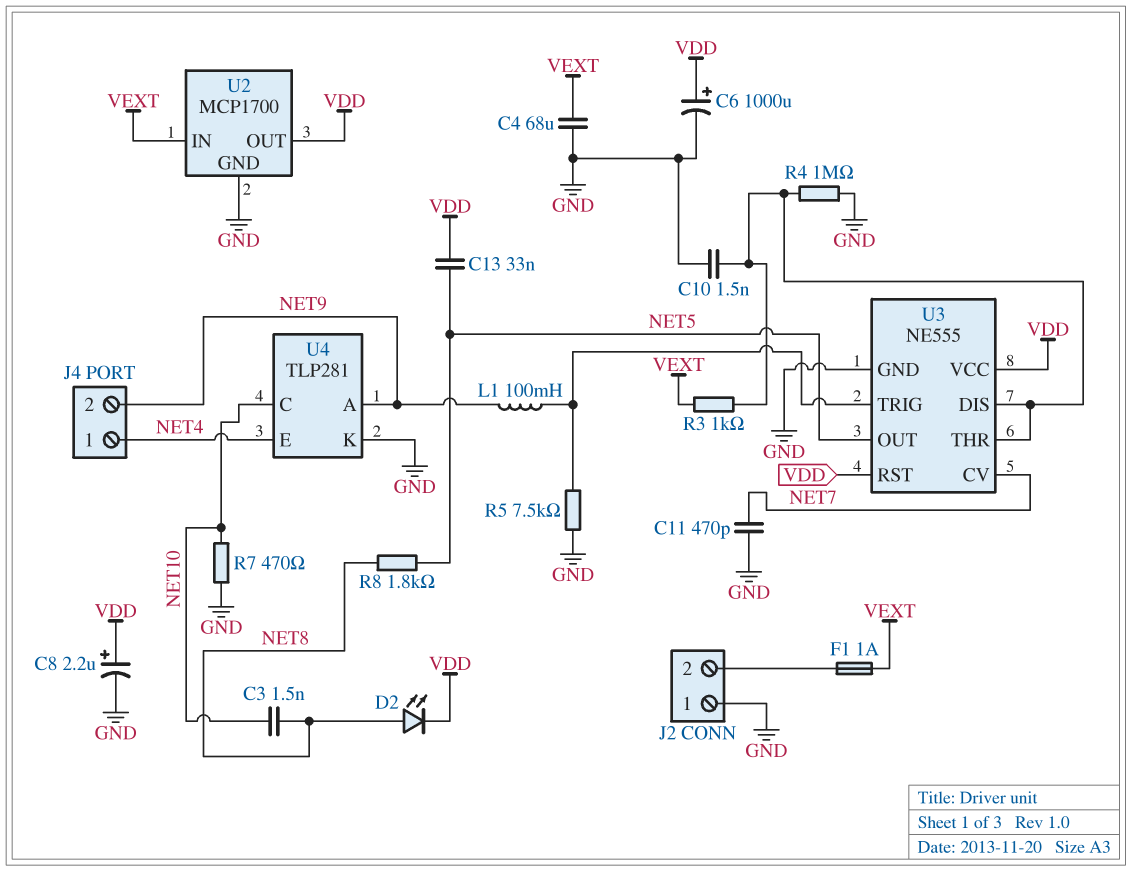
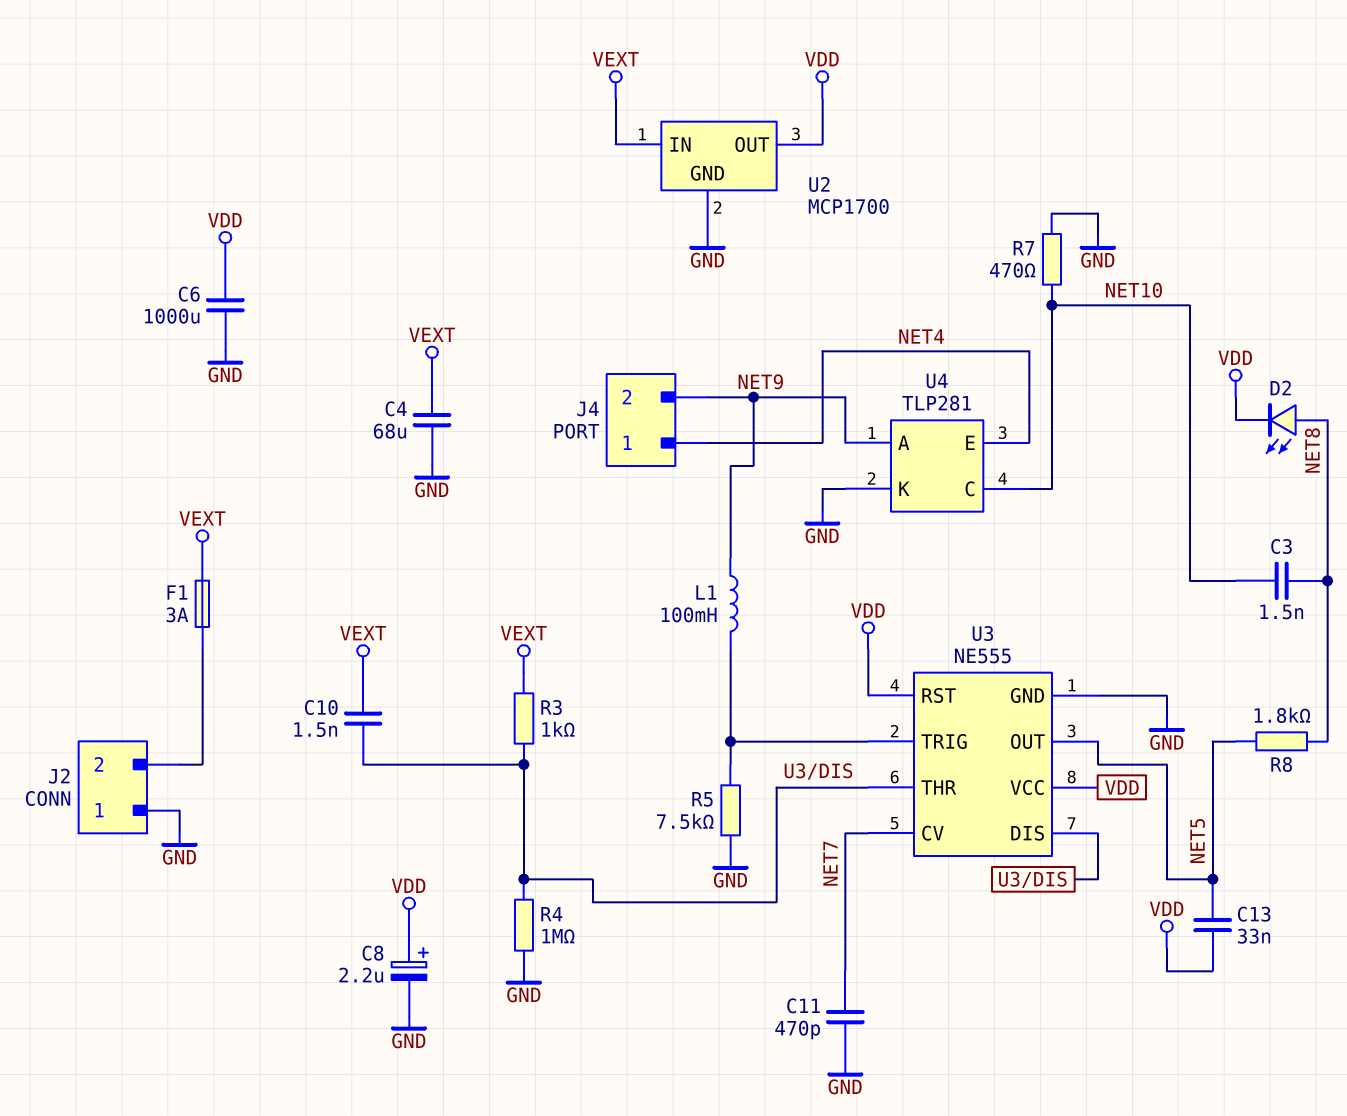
C6: 1000uF (plus VDD, minus GND) -> 1000uF (GND, VDD)
C10: 1.5nF (GND, U3/DIS) -> 1.5nF (U3/DIS, VEXT)
F1: 1A (J2/2, VEXT) -> 3A (J2/2, VEXT)

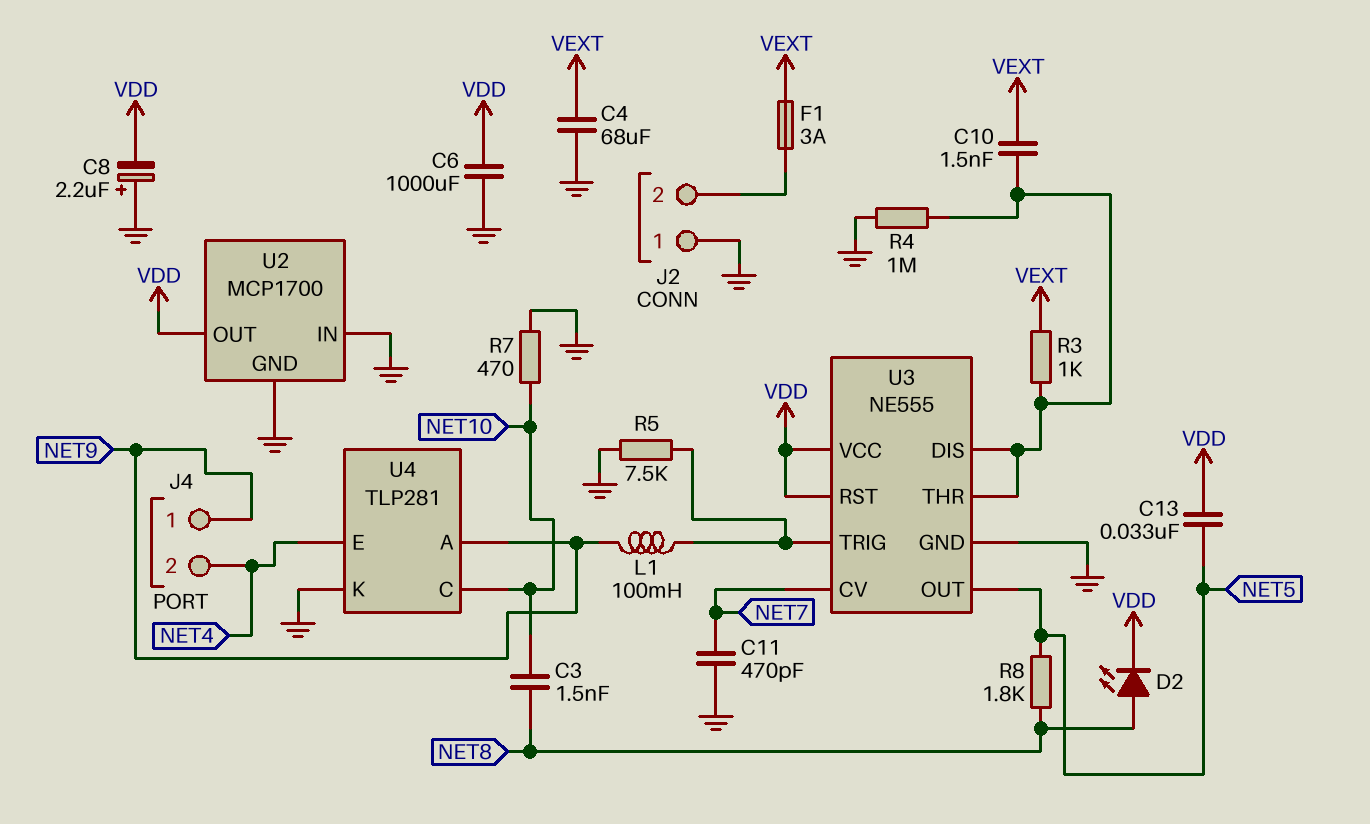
C8: 2.2uF (plus VDD, minus GND) -> 2.2uF (plus GND, minus VDD)
J4 pin 1: NET4 -> NET9
J4 pin 2: NET9 -> NET4
U2 pin IN: VEXT -> GND

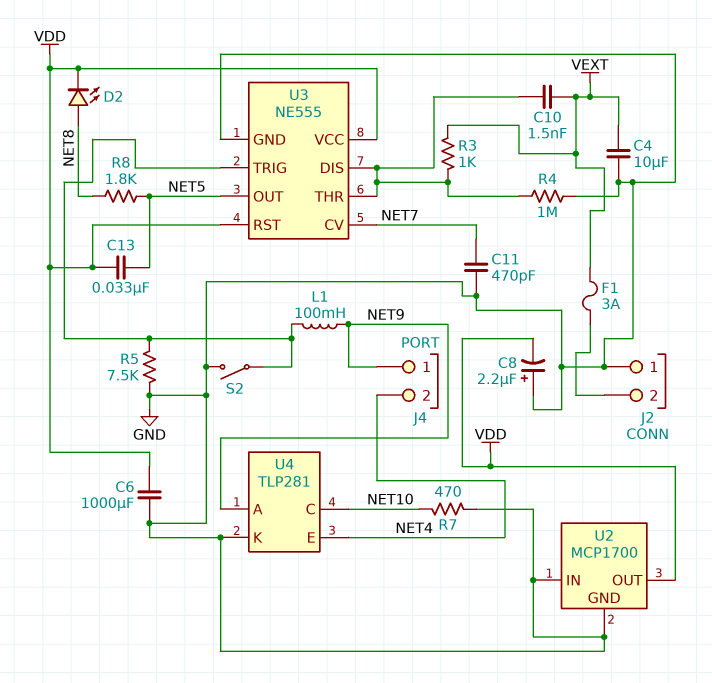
C3: 1.5nF (NET8, NET10) -> none
C4: 68uF (GND, VEXT) -> 10uF (GND, VEXT)
S2: none -> switch (GND, U3/TRIG)

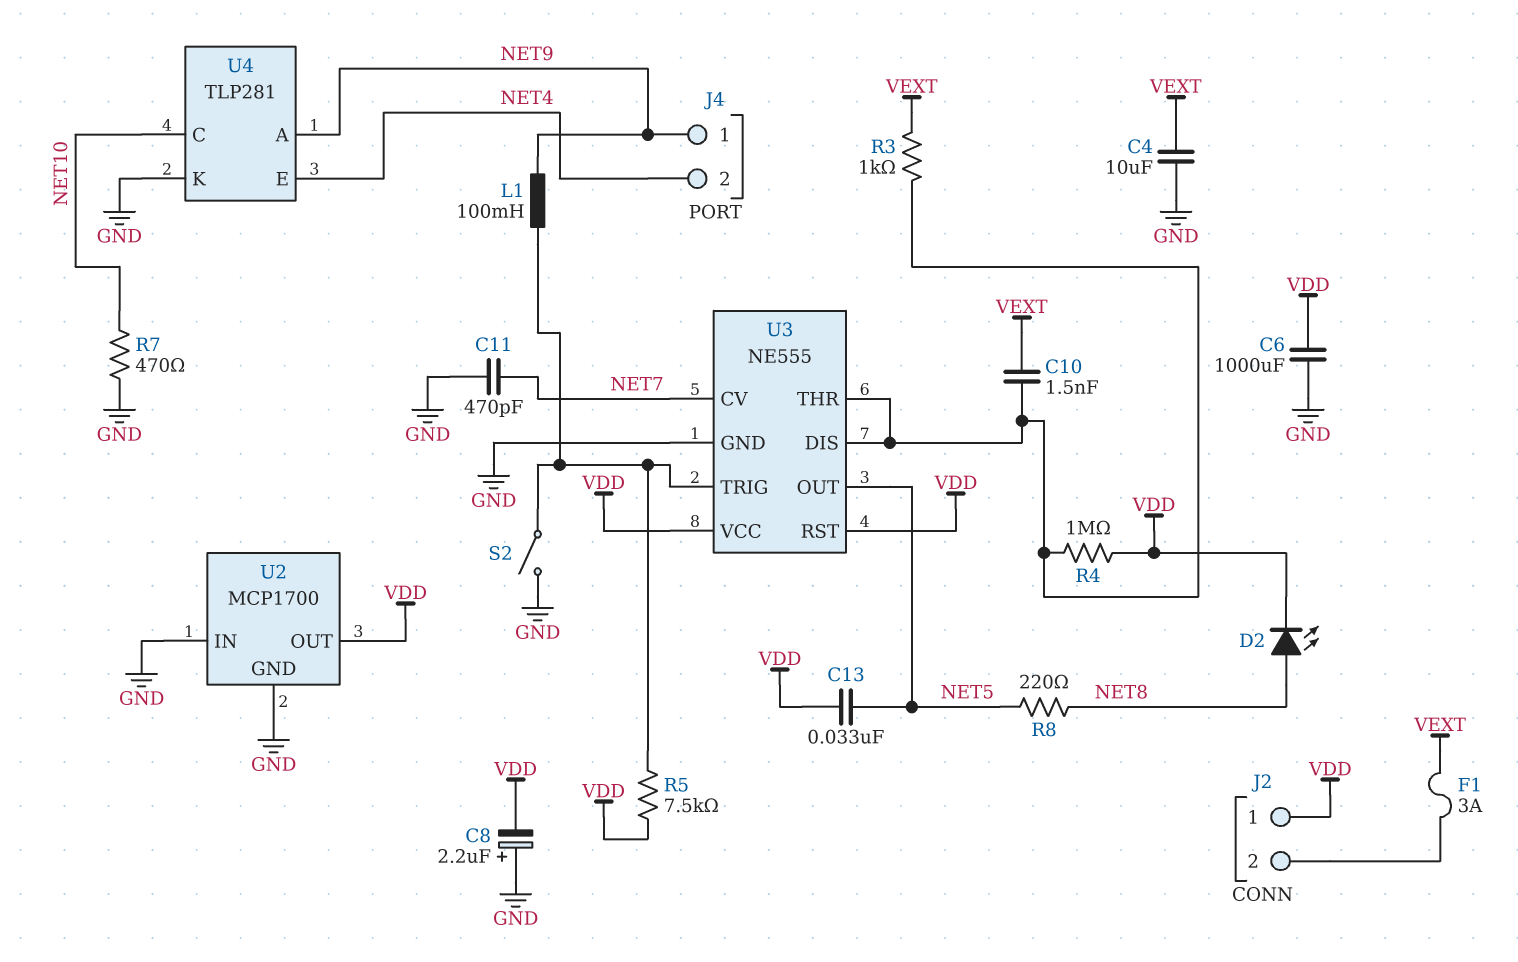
J2 pin 1: GND -> VDD
R4: 1M (GND, U3/DIS) -> 1M (U3/DIS, VDD)
R5: 7.5k (GND, U3/TRIG) -> 7.5k (U3/TRIG, VDD)
R8: 1.8k (NET5, NET8) -> 220 (NET5, NET8)

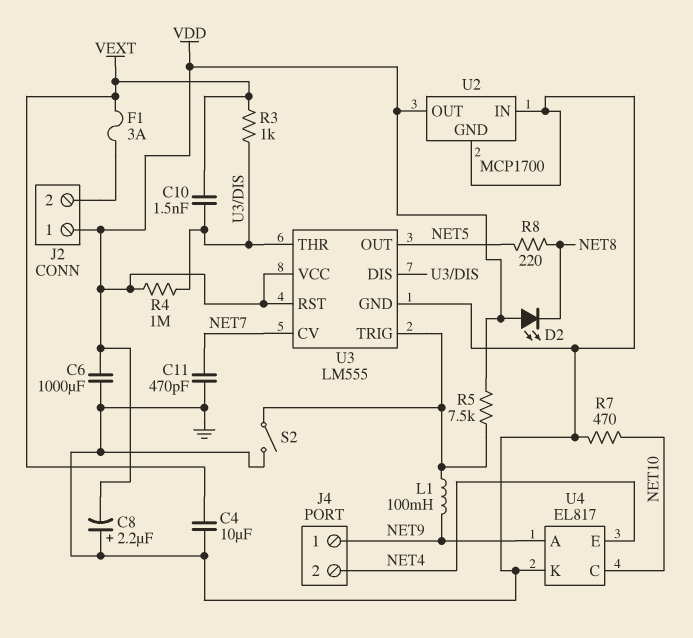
C13: 33nF (NET5, VDD) -> none
D2: LED (A NET8, K VDD) -> LED (A VDD, K NET8)
U3: NE555 -> LM555
U4: TLP281 -> EL817

